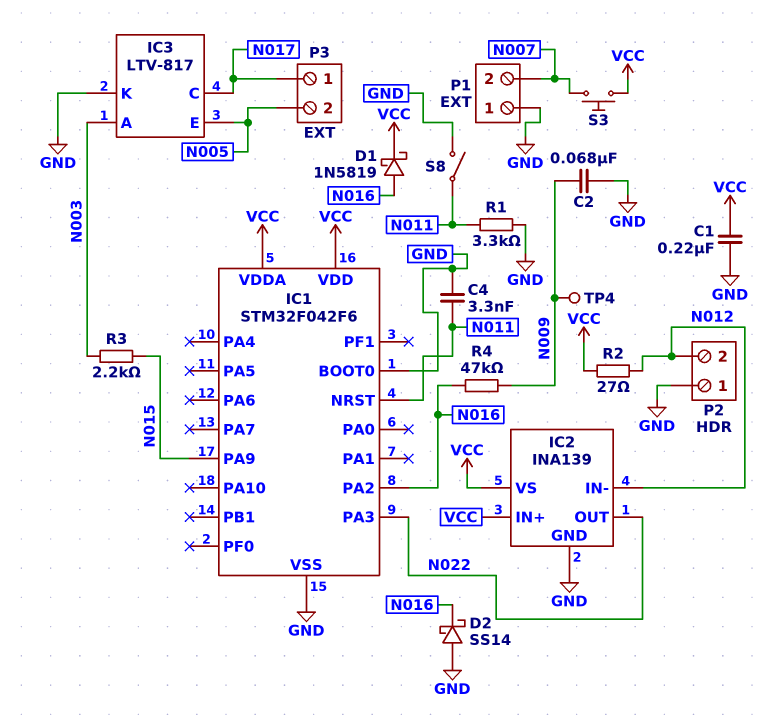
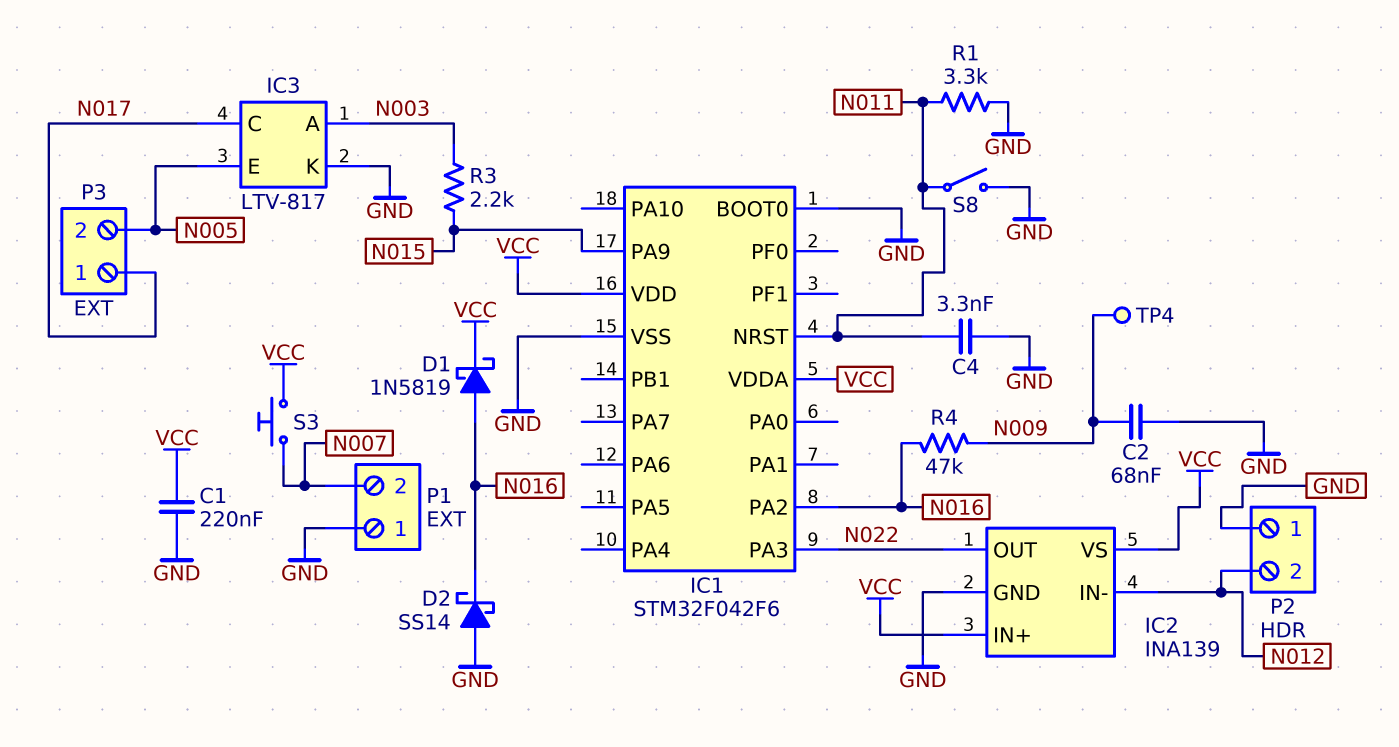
R2: 27 (N012, VCC) -> none

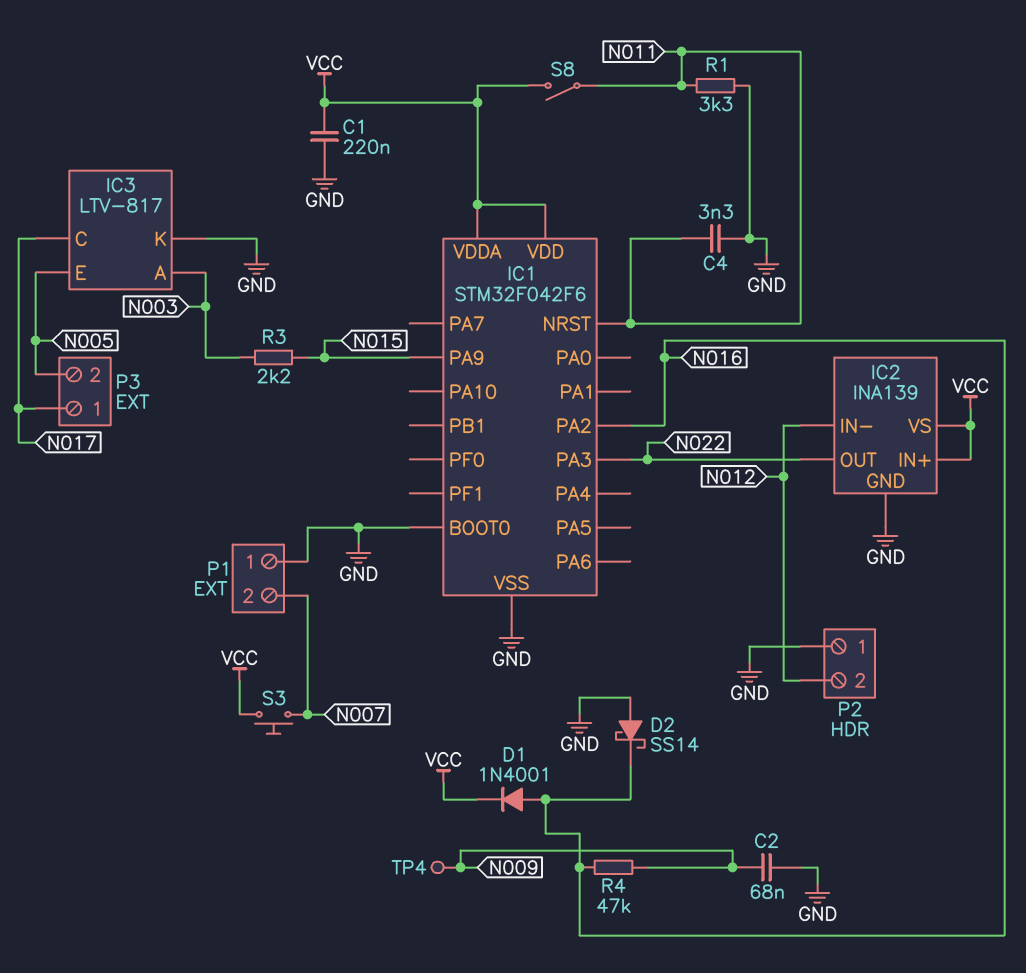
D1: schottky 1N5819 (A N016, K VCC) -> diode 1N4001 (A N016, K VCC)
S8: switch (GND, N011) -> switch (N011, VCC)

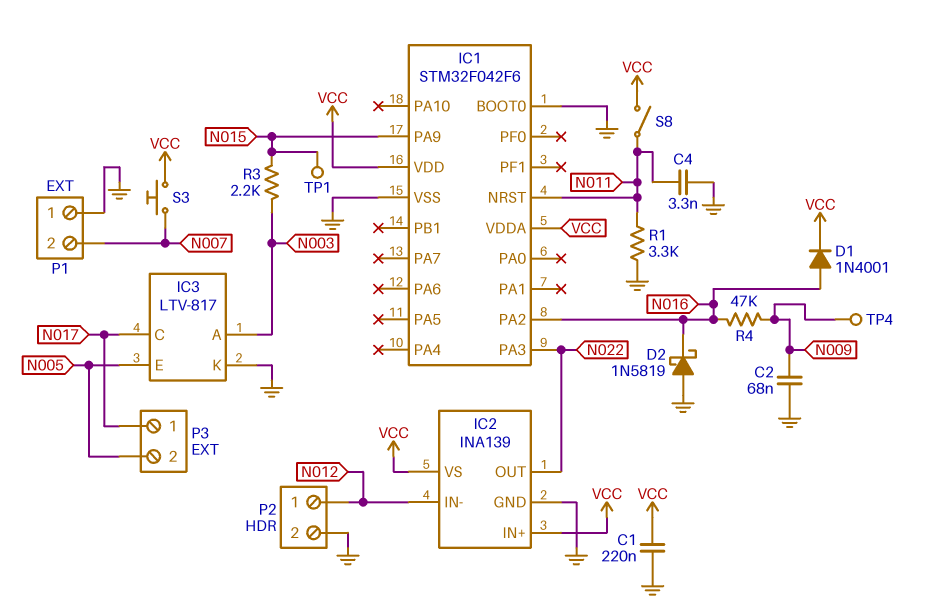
D2: schottky SS14 (A GND, K N016) -> schottky 1N5819 (A GND, K N016)
P2 pin 1: GND -> N012
P2 pin 2: N012 -> GND
TP1: none -> test point (N015)

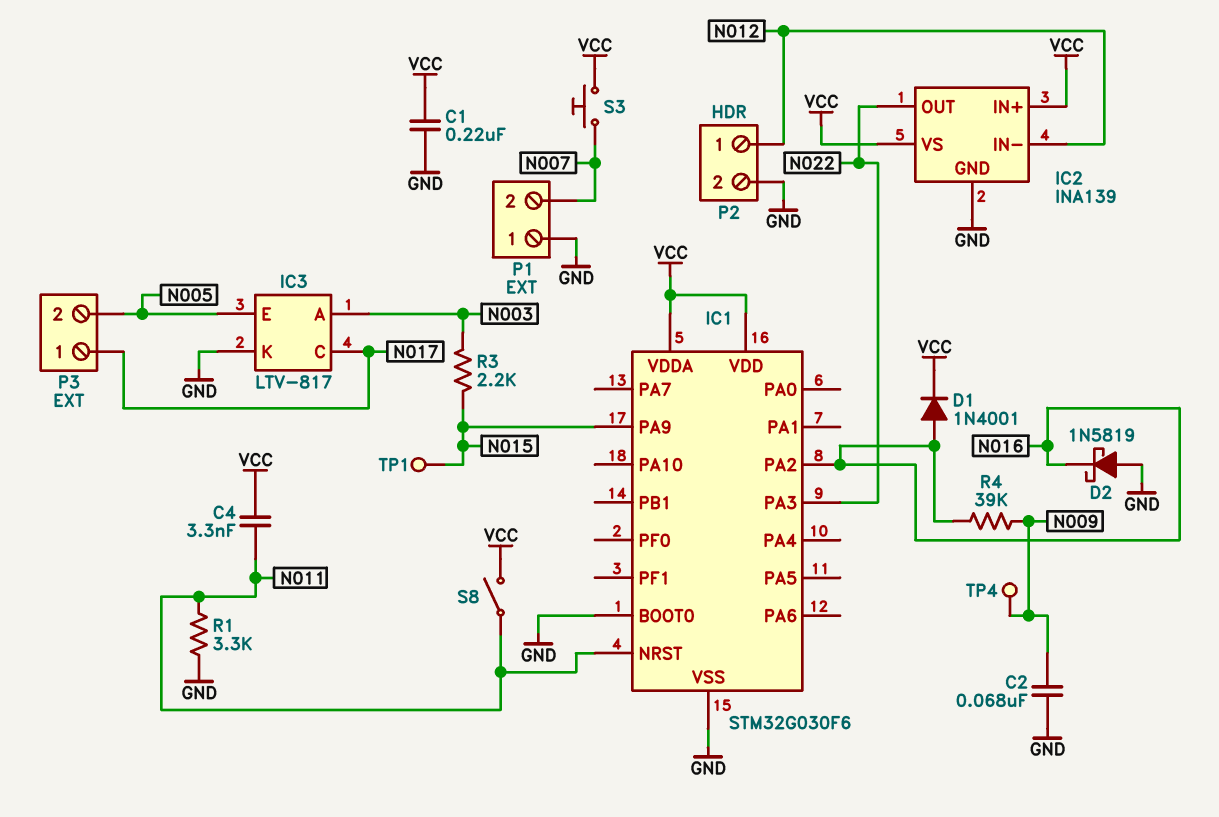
C4: 3.3nF (GND, N011) -> 3.3nF (N011, VCC)
IC1: STM32F042F6 -> STM32G030F6
R4: 47k (N009, N016) -> 39k (N009, N016)

